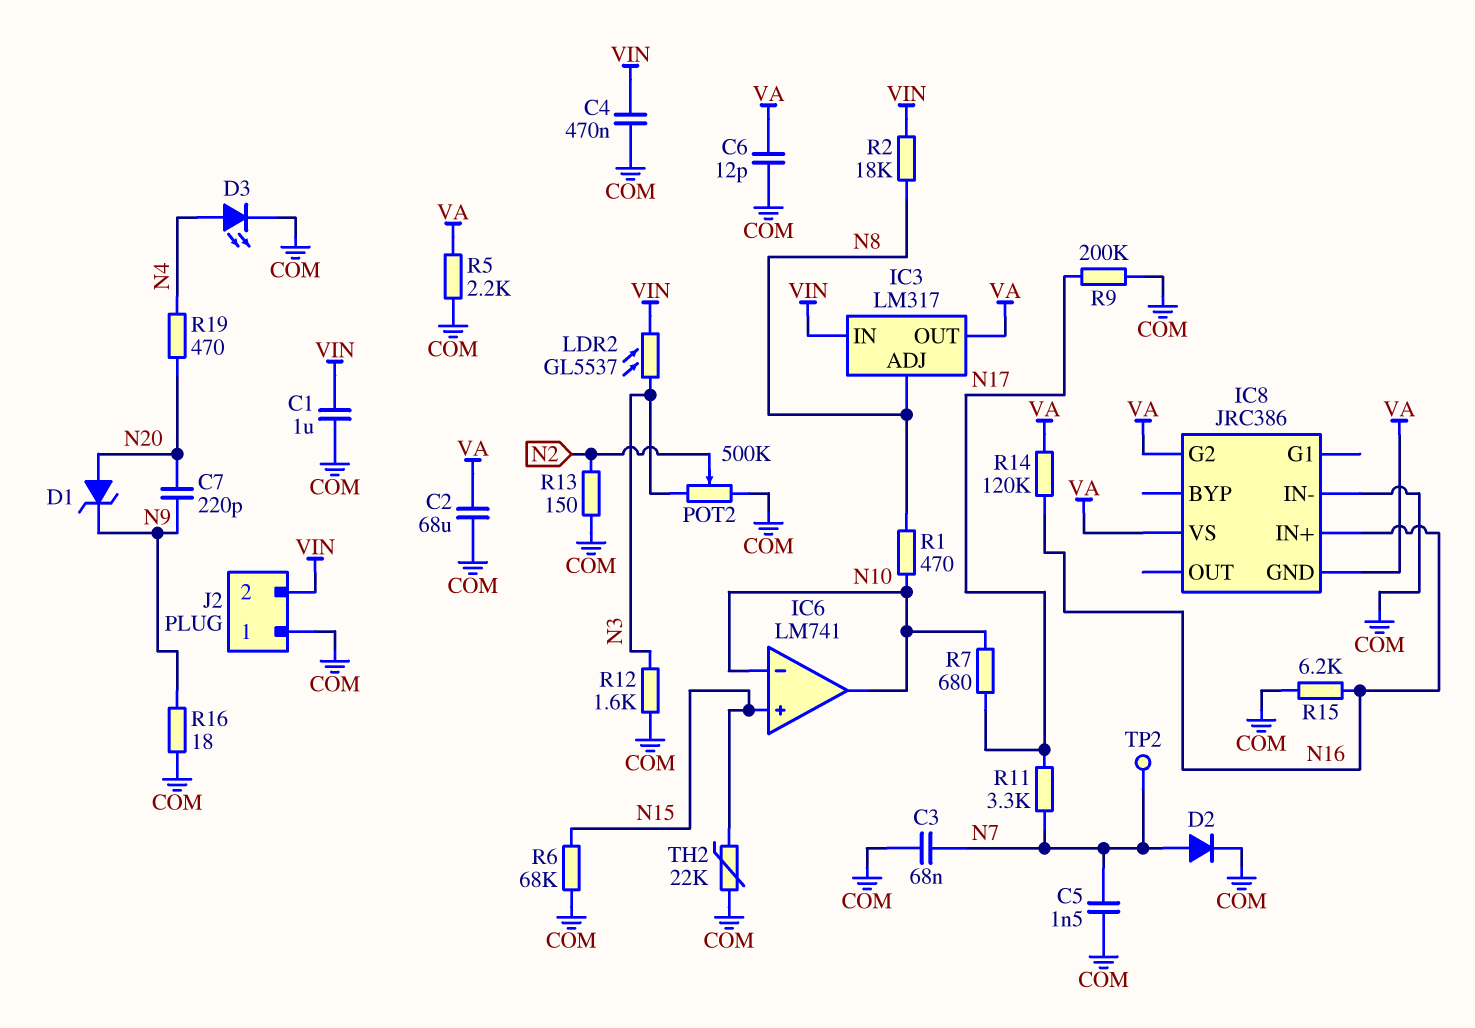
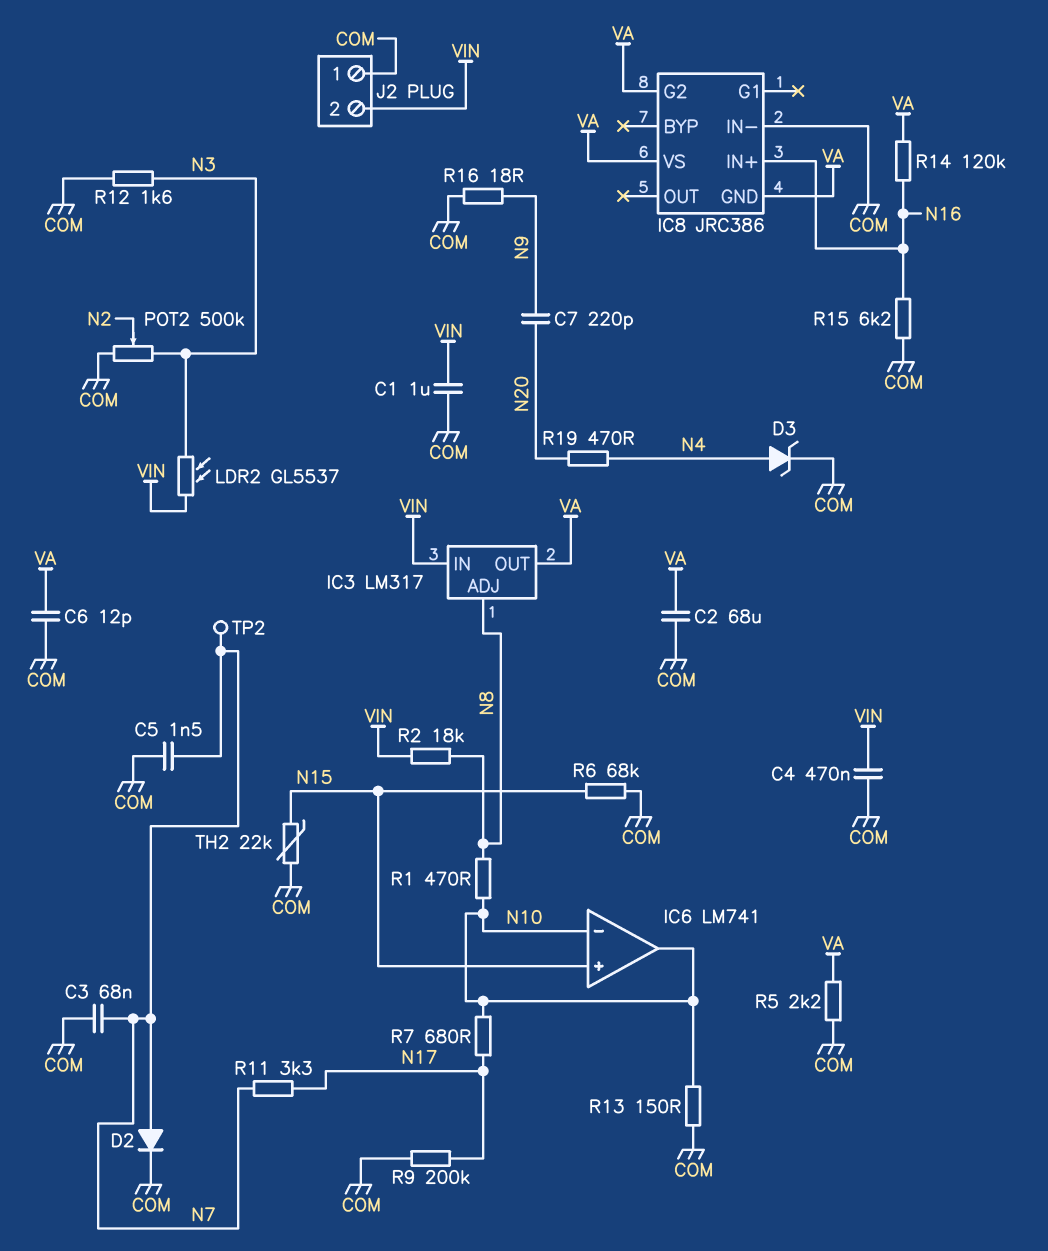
D1: zener (A N20, K N9) -> none
D3: LED (A N4, K COM) -> zener (A N4, K COM)
R13: 150 (COM, N2) -> 150 (COM, N10)

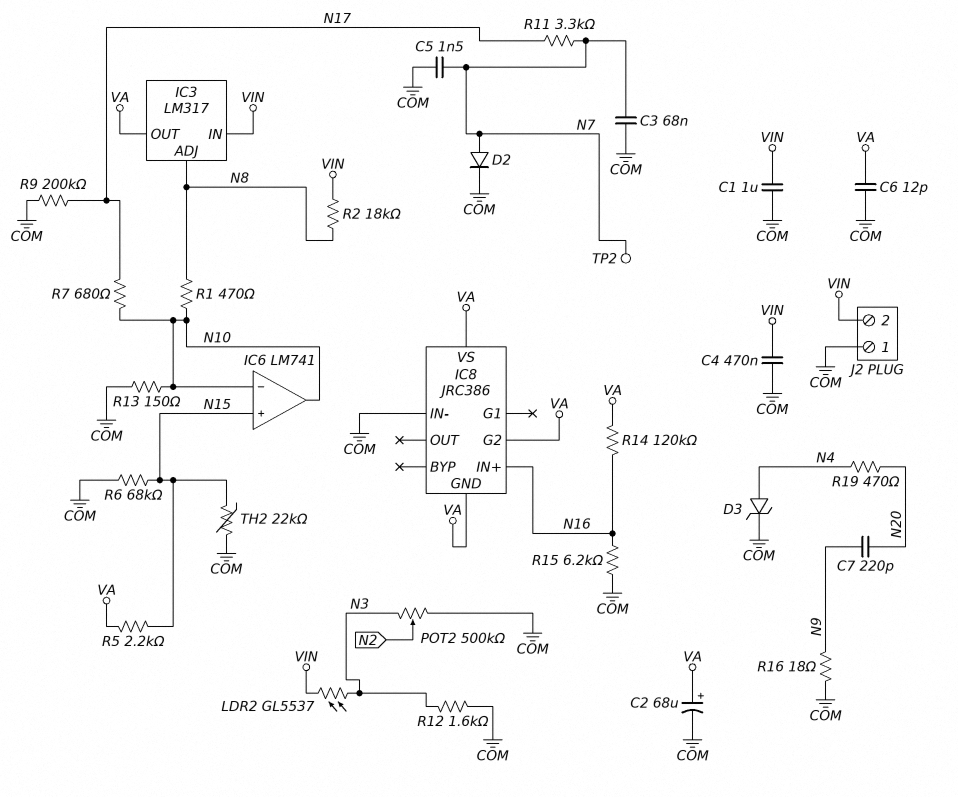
C2: 68uF (COM, VA) -> 68uF (plus VA, minus COM)
R5: 2.2k (COM, VA) -> 2.2k (N15, VA)

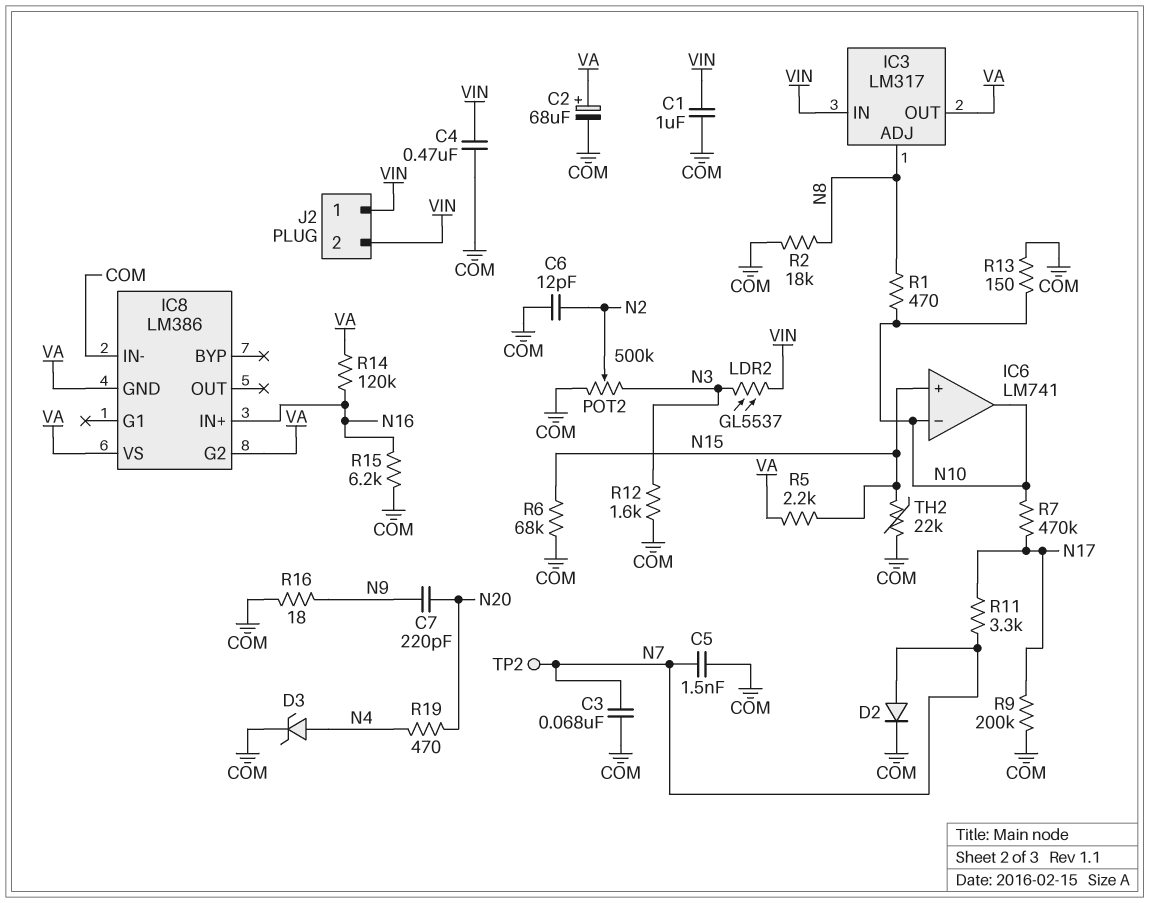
C6: 12pF (COM, VA) -> 12pF (COM, N2)
IC8: JRC386 -> LM386
J2 pin 1: COM -> VIN
R2: 18k (N8, VIN) -> 18k (COM, N8)
R7: 680 (N10, N17) -> 470k (N10, N17)

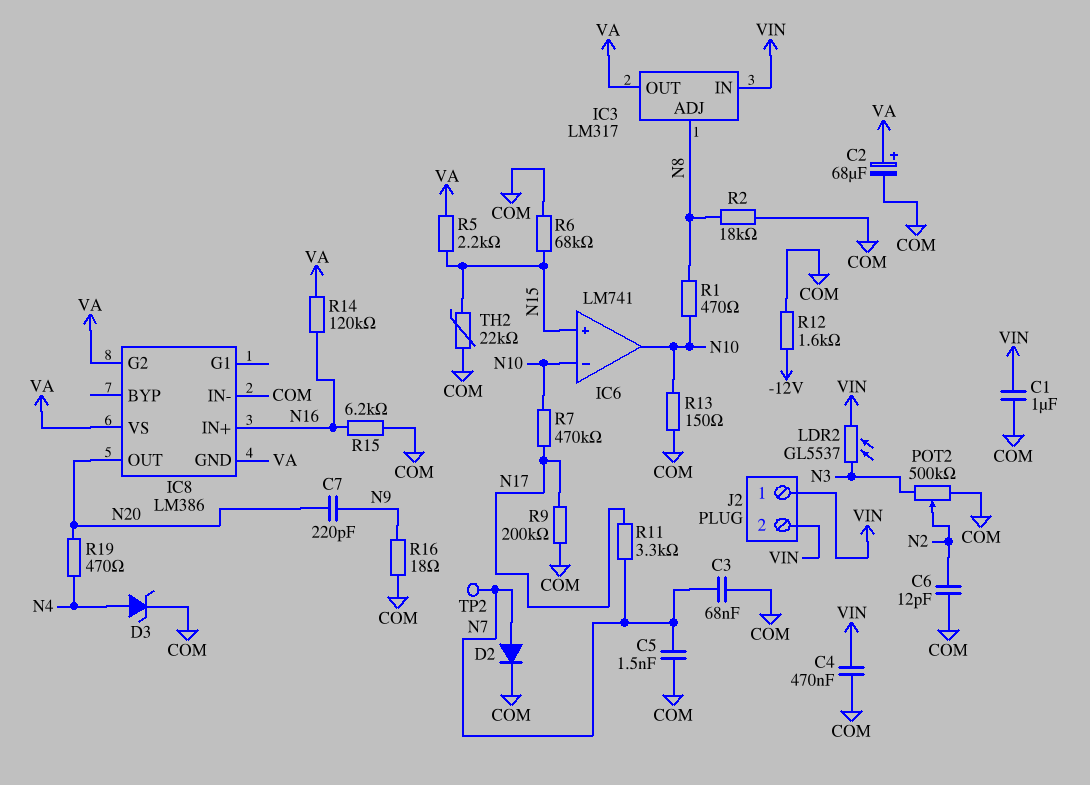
IC8 pin OUT: none -> N20
R12: 1.6k (COM, N3) -> 1.6k (-12V, COM)

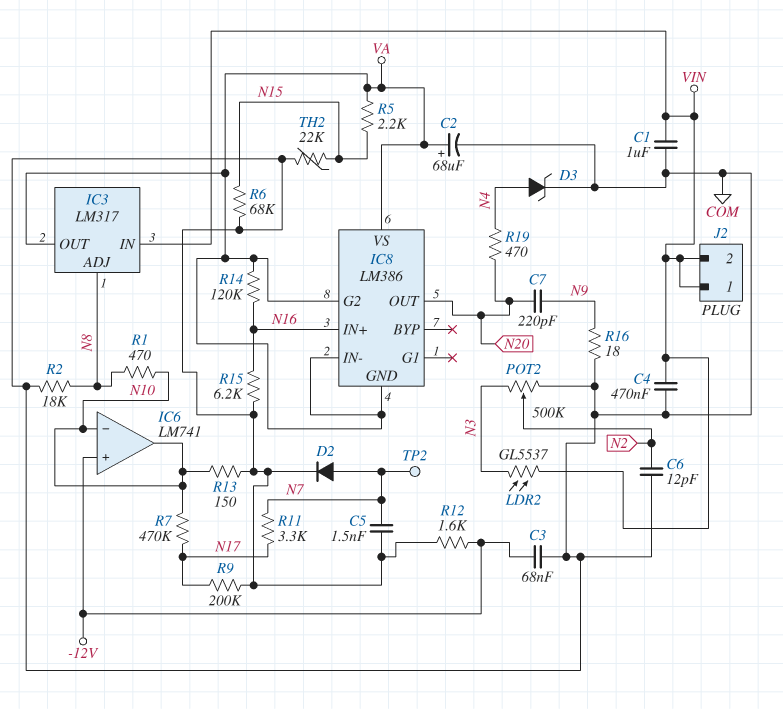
C3: 68nF (COM, N7) -> 68nF (-12V, COM)
IC6 pin in+: N15 -> -12V
IC8 pin IN-: COM -> VA

